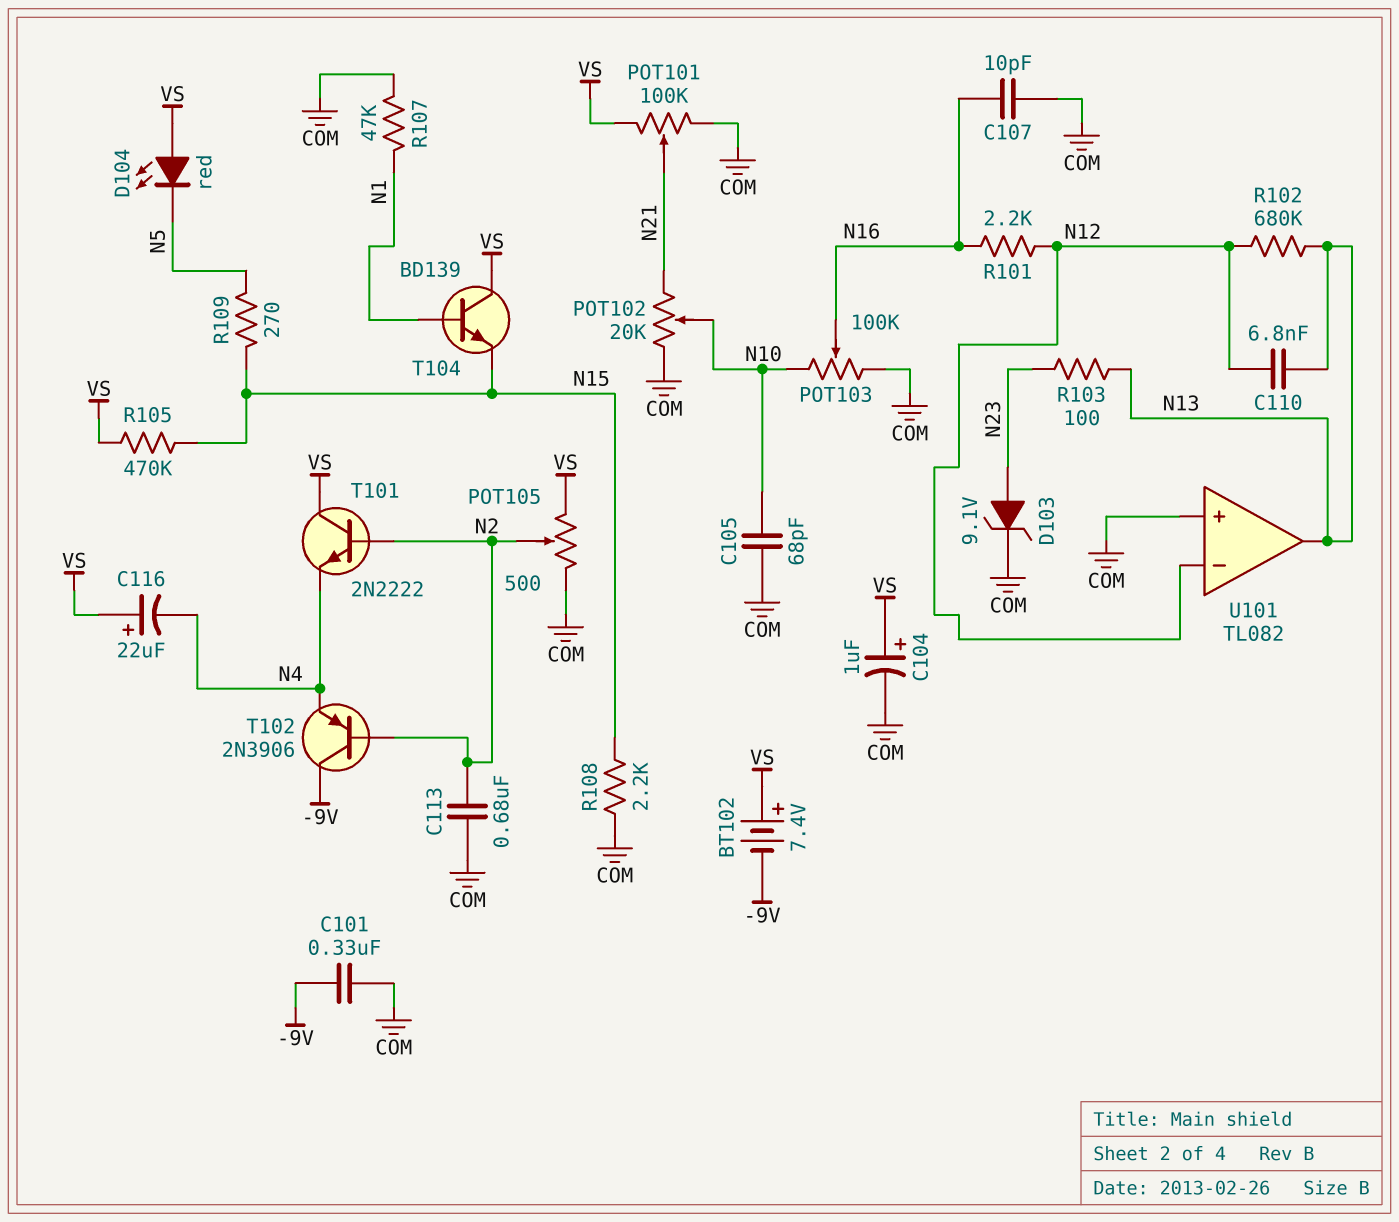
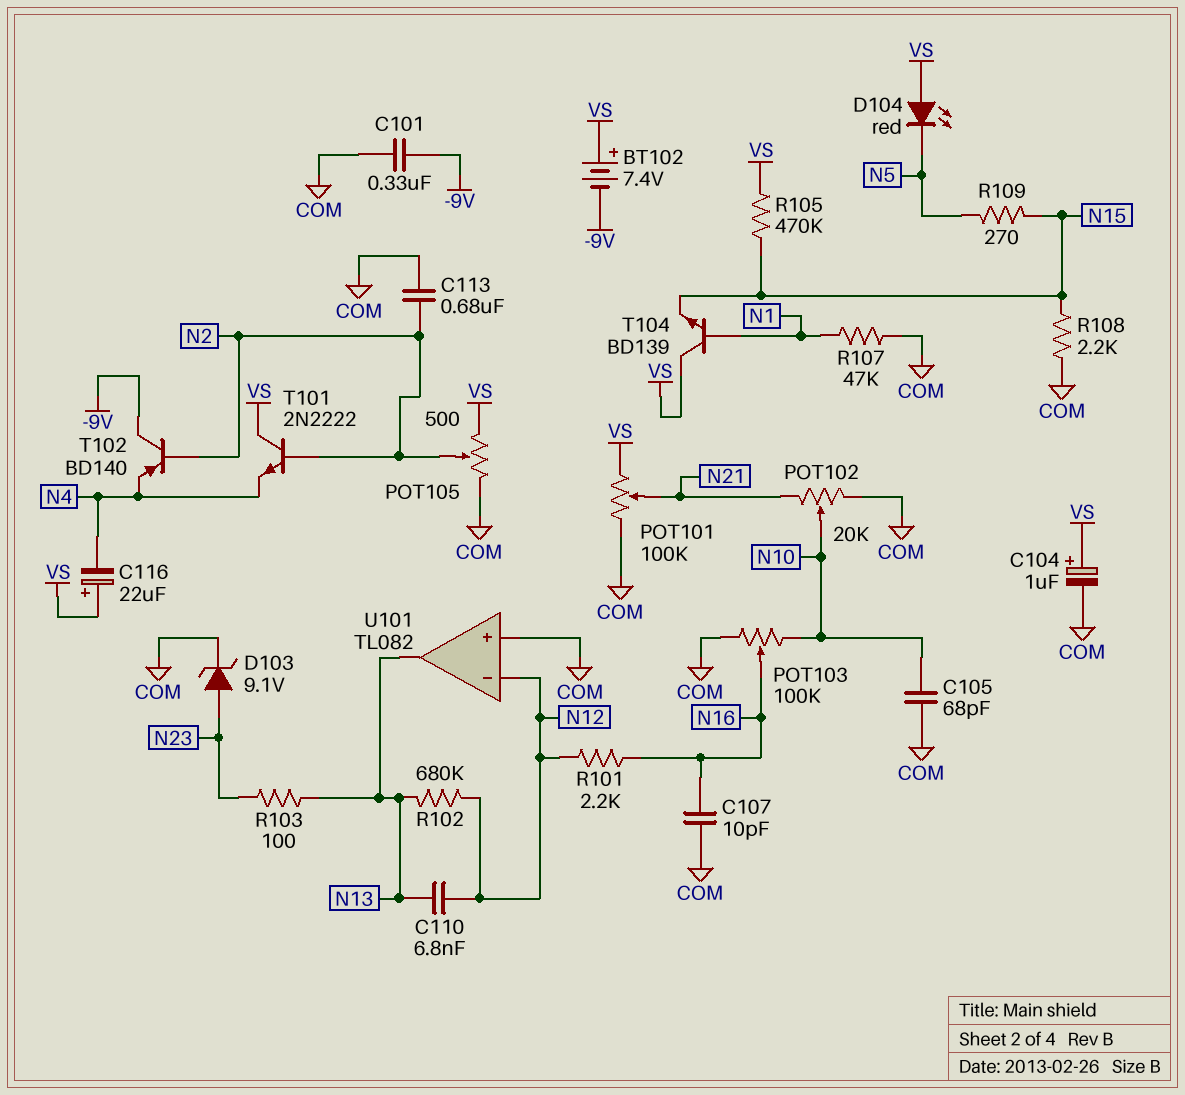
T102: PNP 2N3906 (B N2, C -9V, E N4) -> PNP BD140 (B N2, C -9V, E N4)

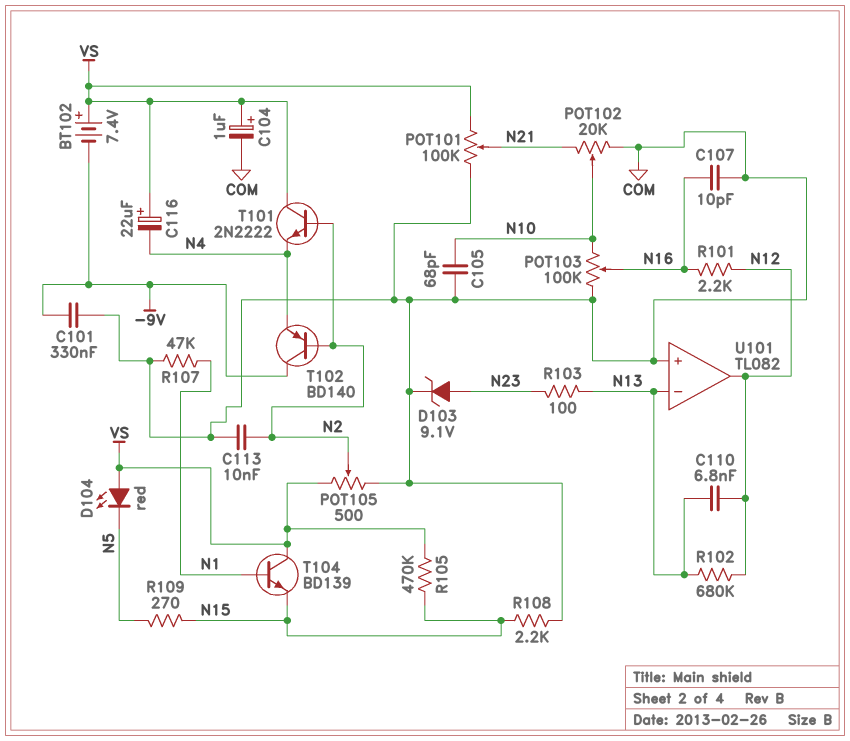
C113: 680nF (COM, N2) -> 10nF (COM, N2)
U101 pin in-: N12 -> N13
U101 pin out: N13 -> N12

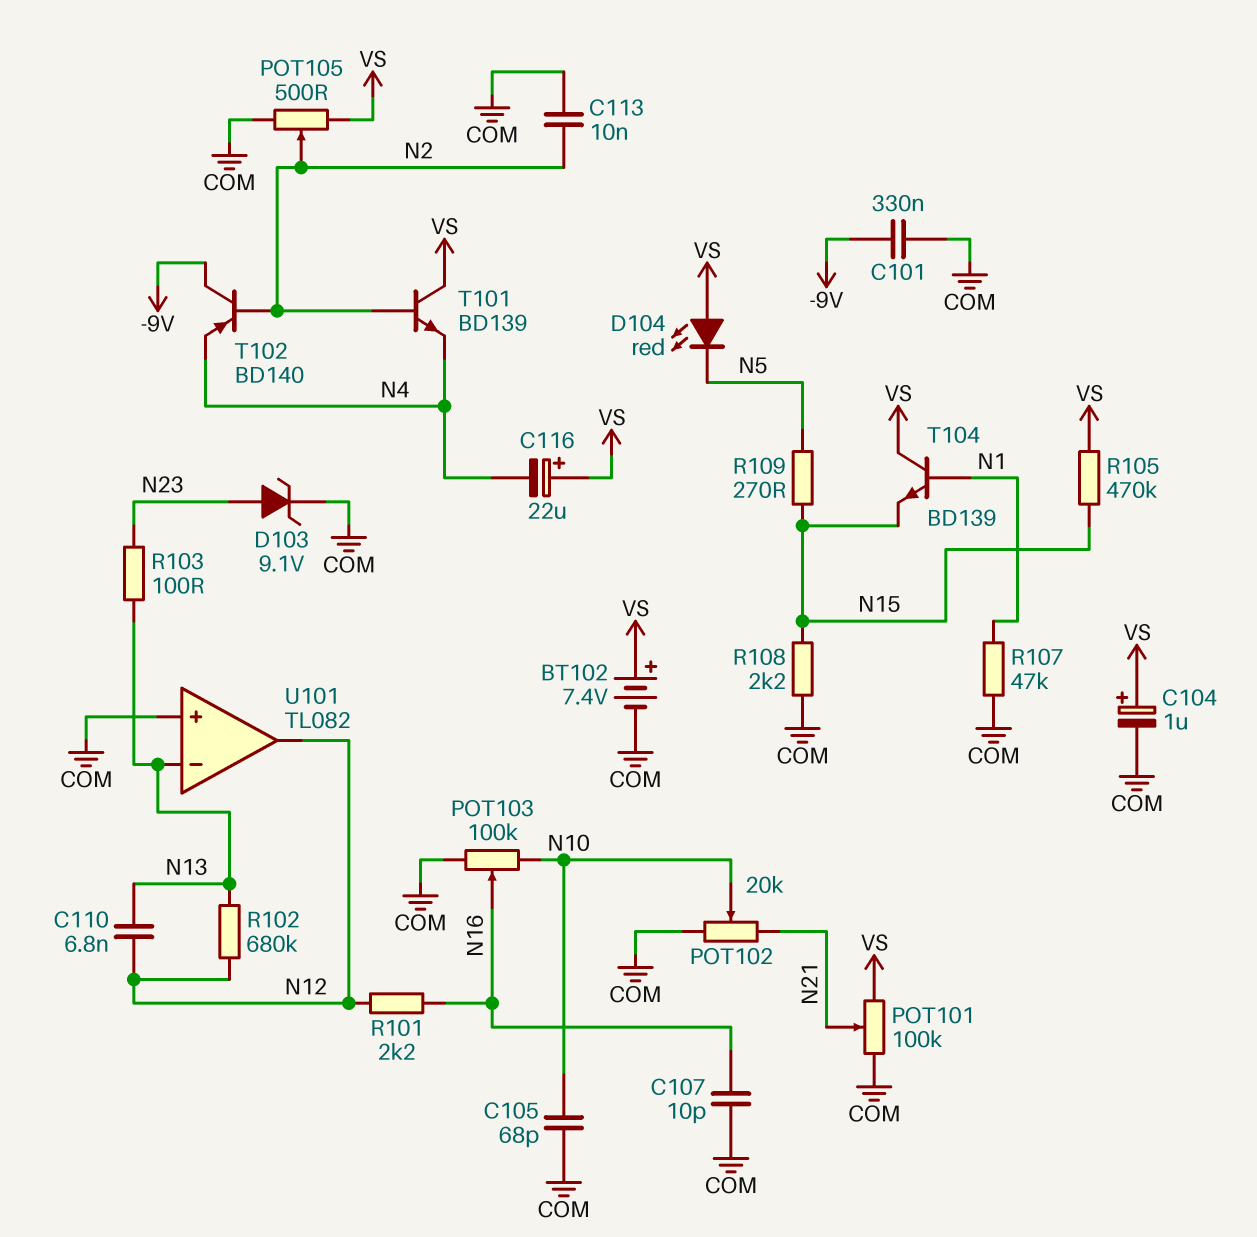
BT102: 7.4V (plus VS, minus -9V) -> 7.4V (plus VS, minus COM)
T101: NPN 2N2222 (B N2, C VS, E N4) -> NPN BD139 (B N2, C VS, E N4)

